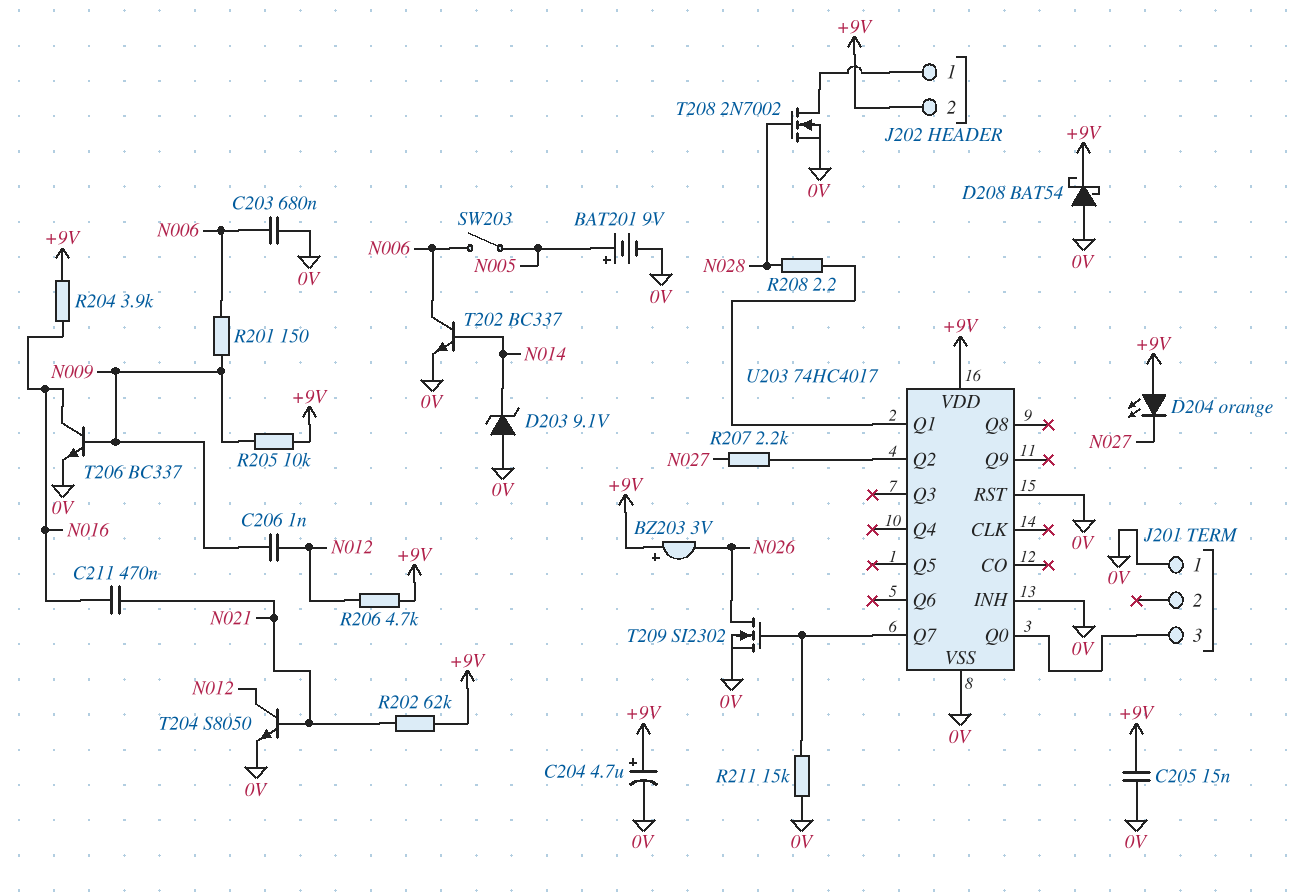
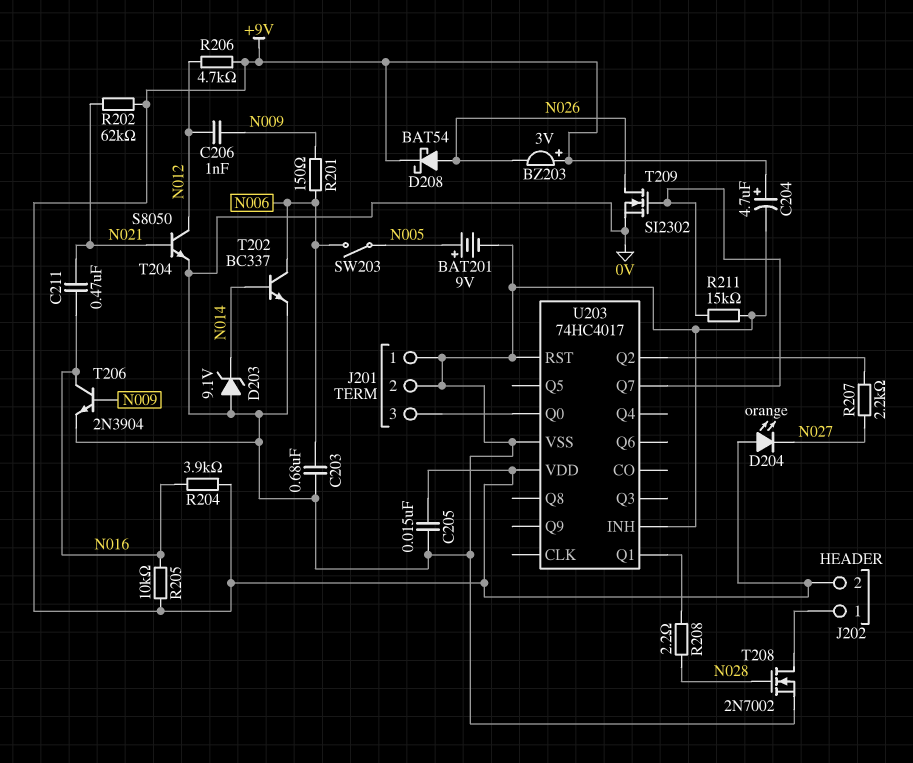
D208: schottky BAT54 (A 0V, K +9V) -> schottky BAT54 (A N026, K +9V)
J201 pin 2: none -> 0V
R205: 10k (+9V, N009) -> 10k (+9V, N016)
T206: NPN BC337 (B N009, C N016, E 0V) -> NPN 2N3904 (B N009, C N016, E 0V)

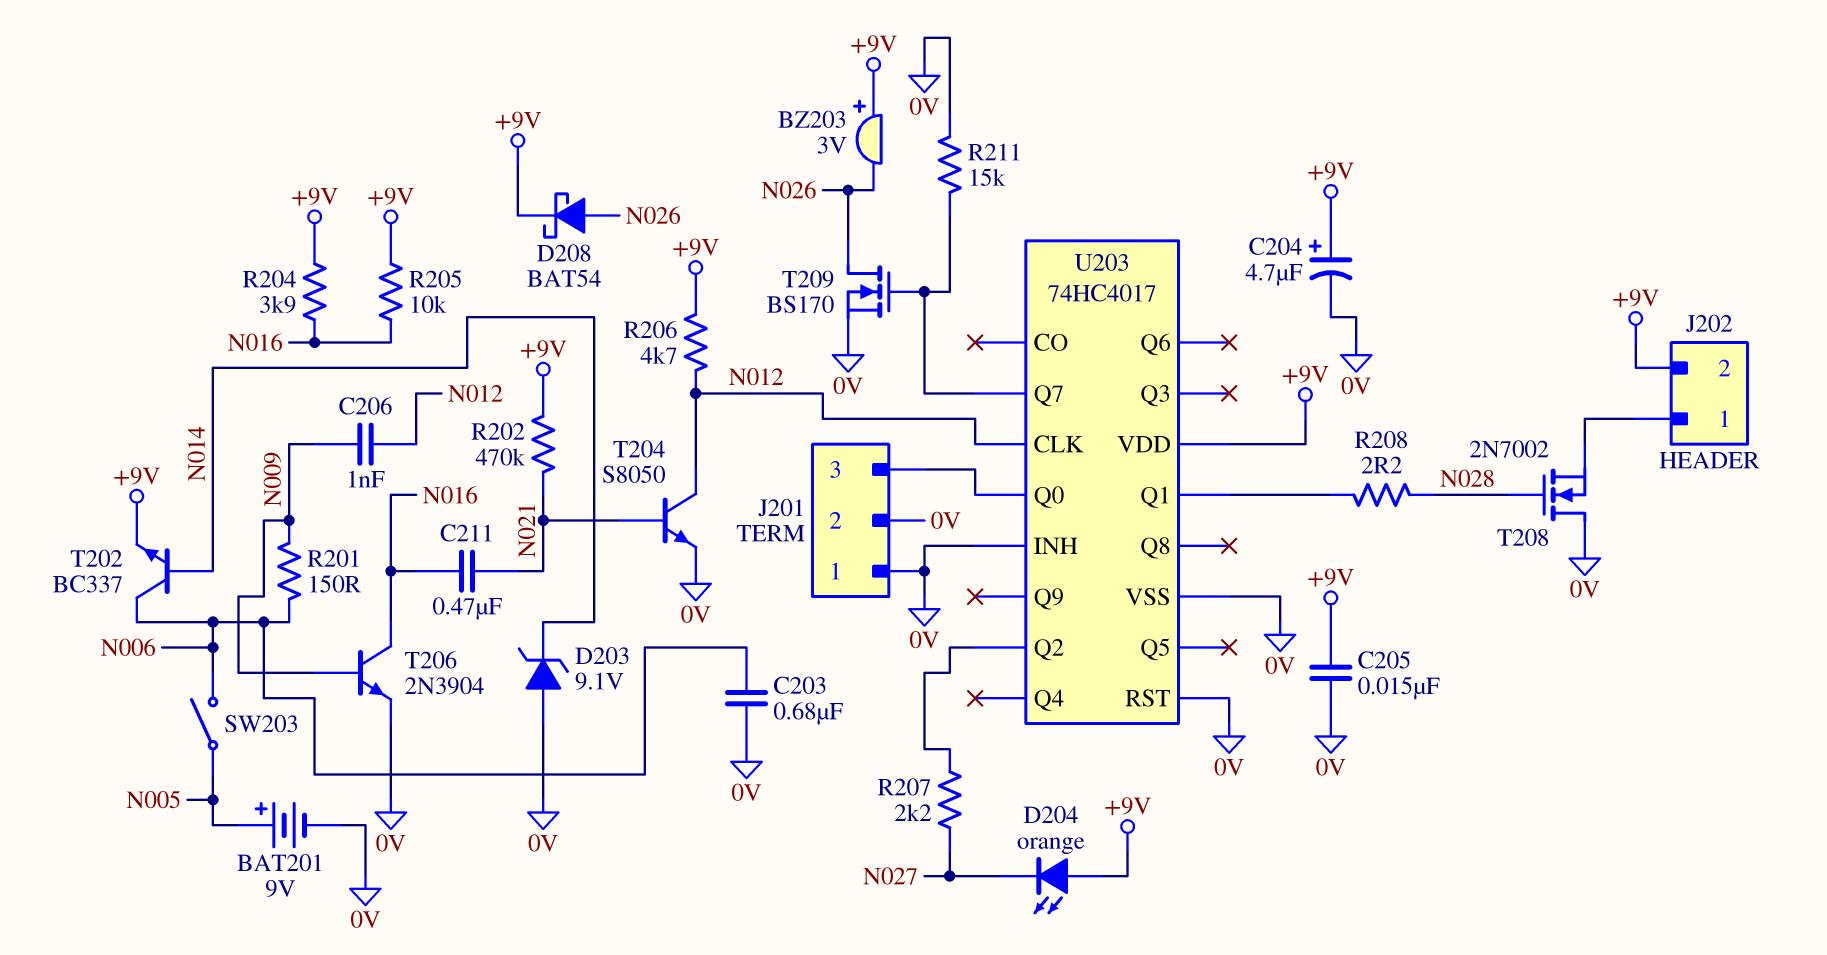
R202: 62k (+9V, N021) -> 470k (+9V, N021)
T202: NPN BC337 (B N014, C N006, E 0V) -> NPN BC337 (B N014, C N006, E +9V)
T208: NMOS 2N7002 (G N028, D J202/1, S 0V) -> NMOS 2N7002 (G N028, D 0V, S J202/1)
T209: NMOS SI2302 (G U203/Q7, D N026, S 0V) -> NMOS BS170 (G U203/Q7, D N026, S 0V)
U203 pin CLK: none -> N012

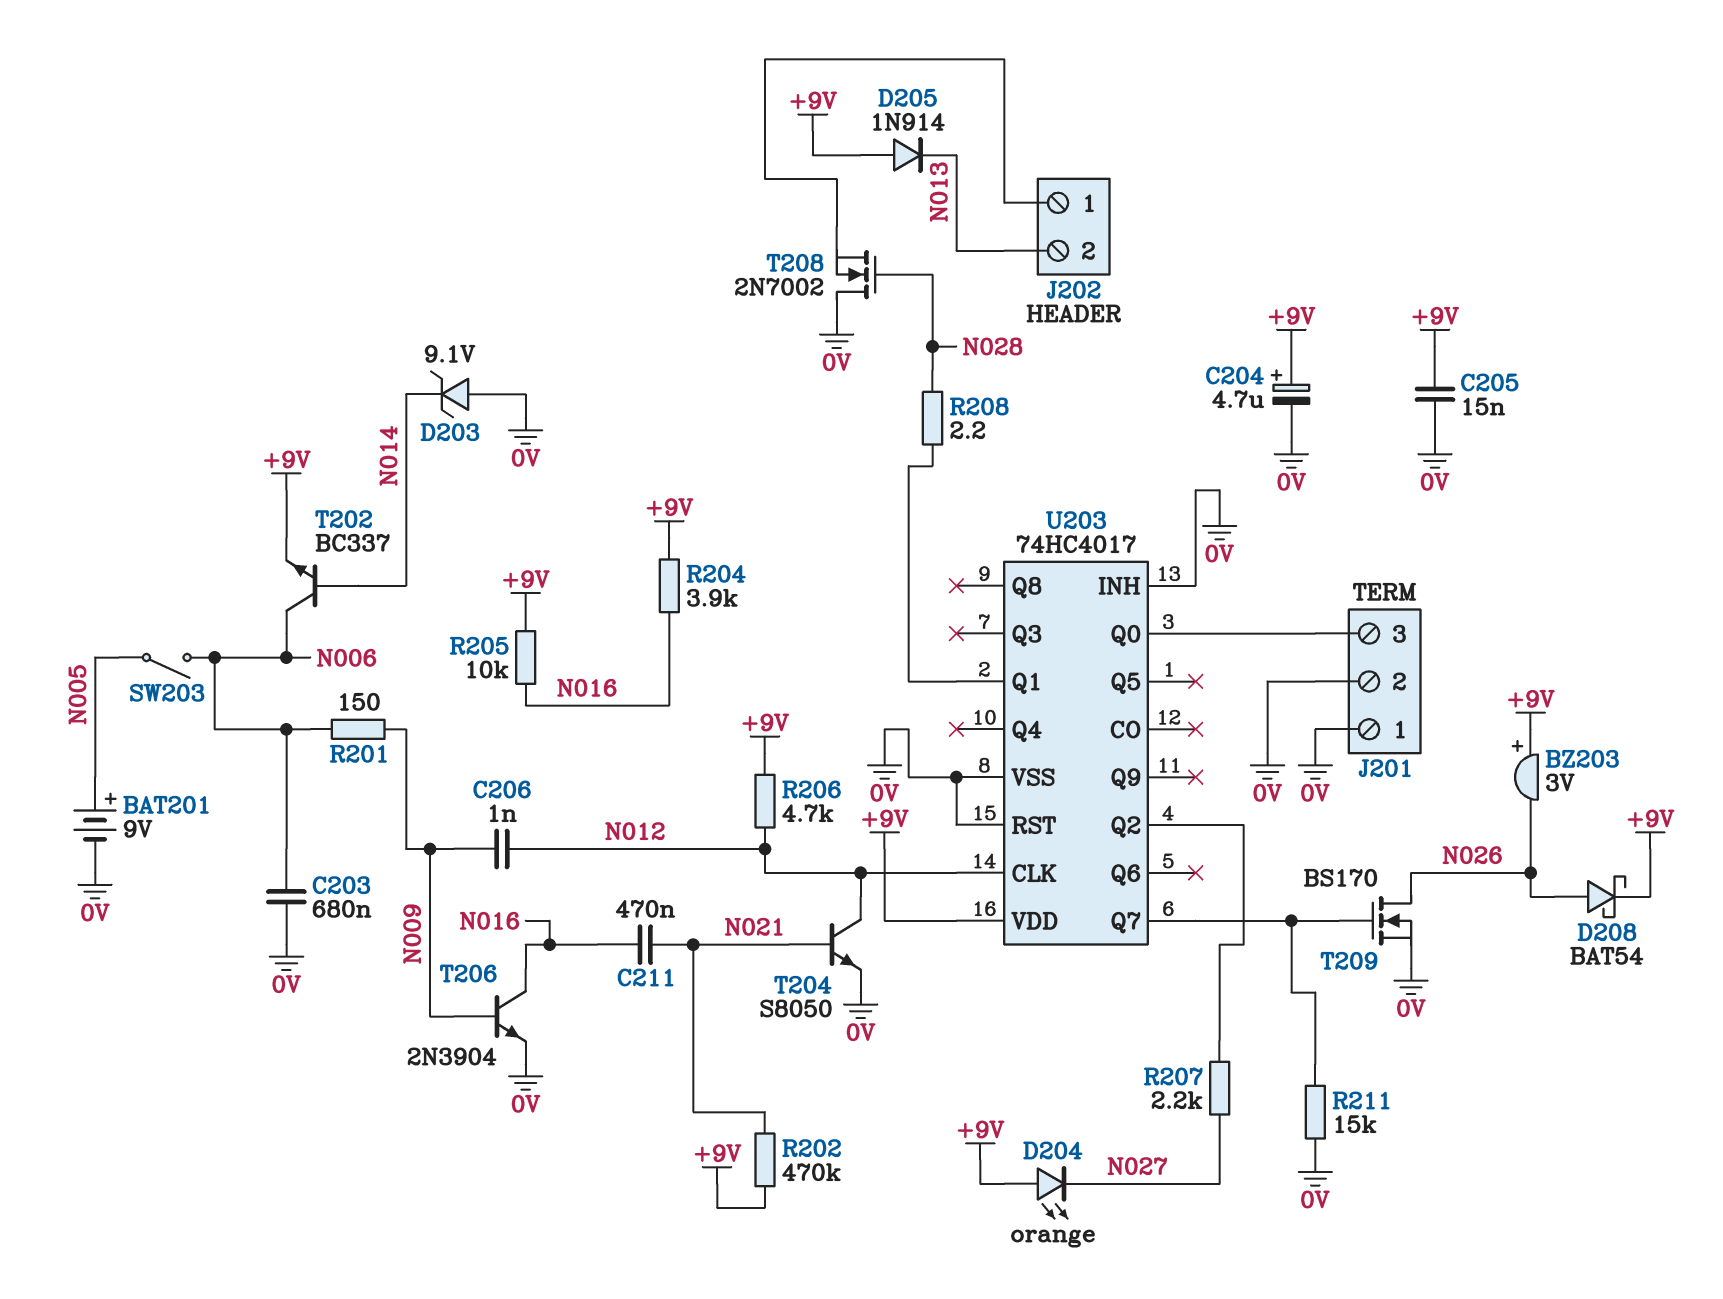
D205: none -> diode 1N914 (A +9V, K N013)
J202 pin 2: +9V -> N013

